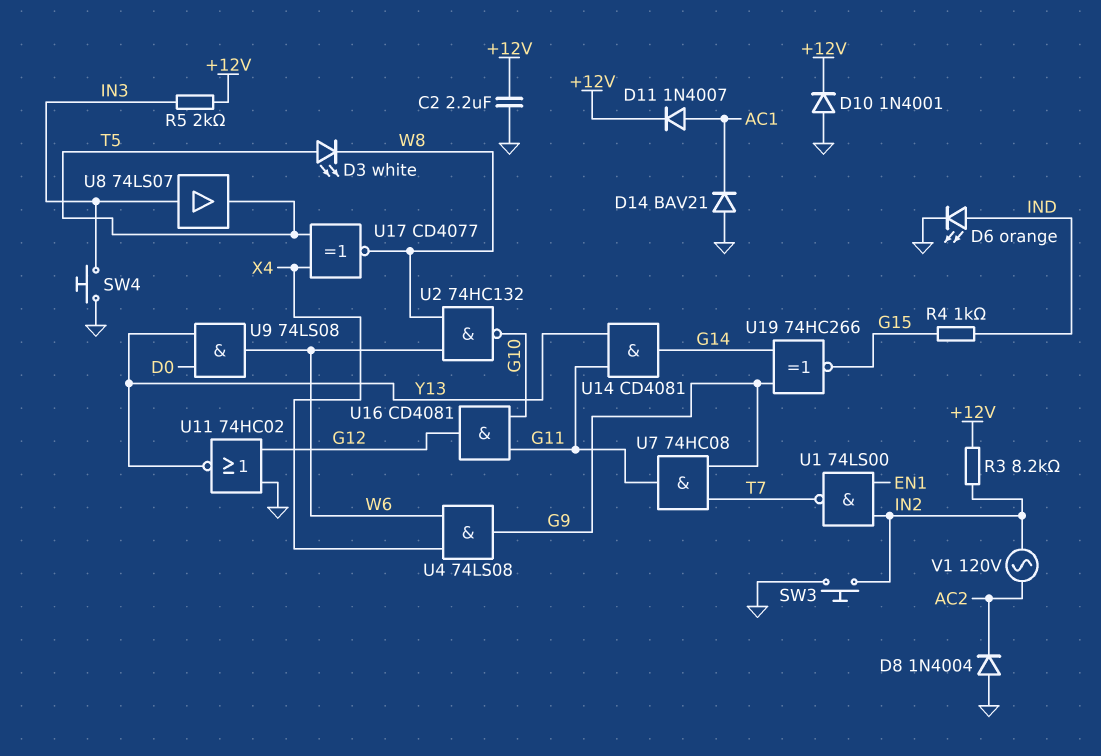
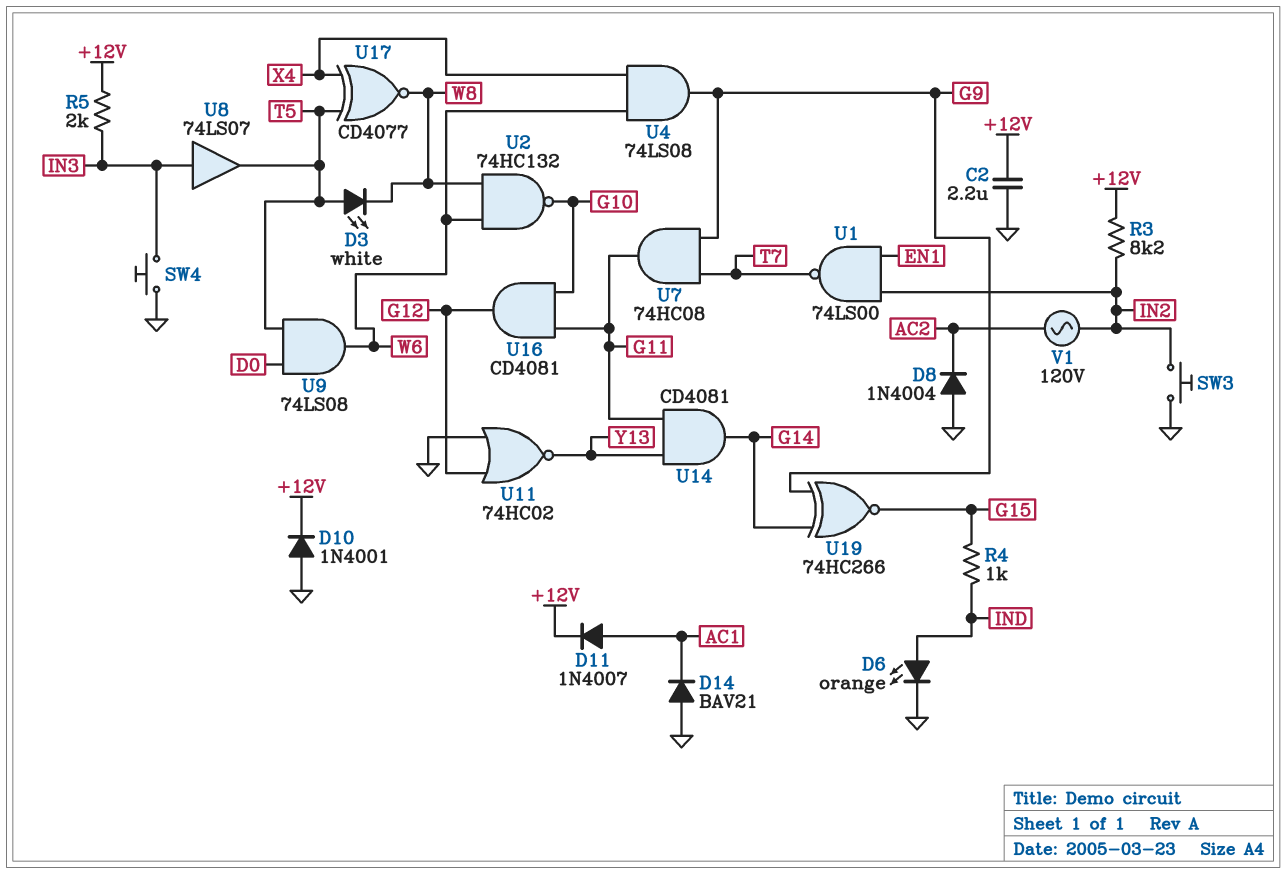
U9: AND 74LS08 (in D0, in Y13, out W6) -> AND 74LS08 (in D0, in T5, out W6)

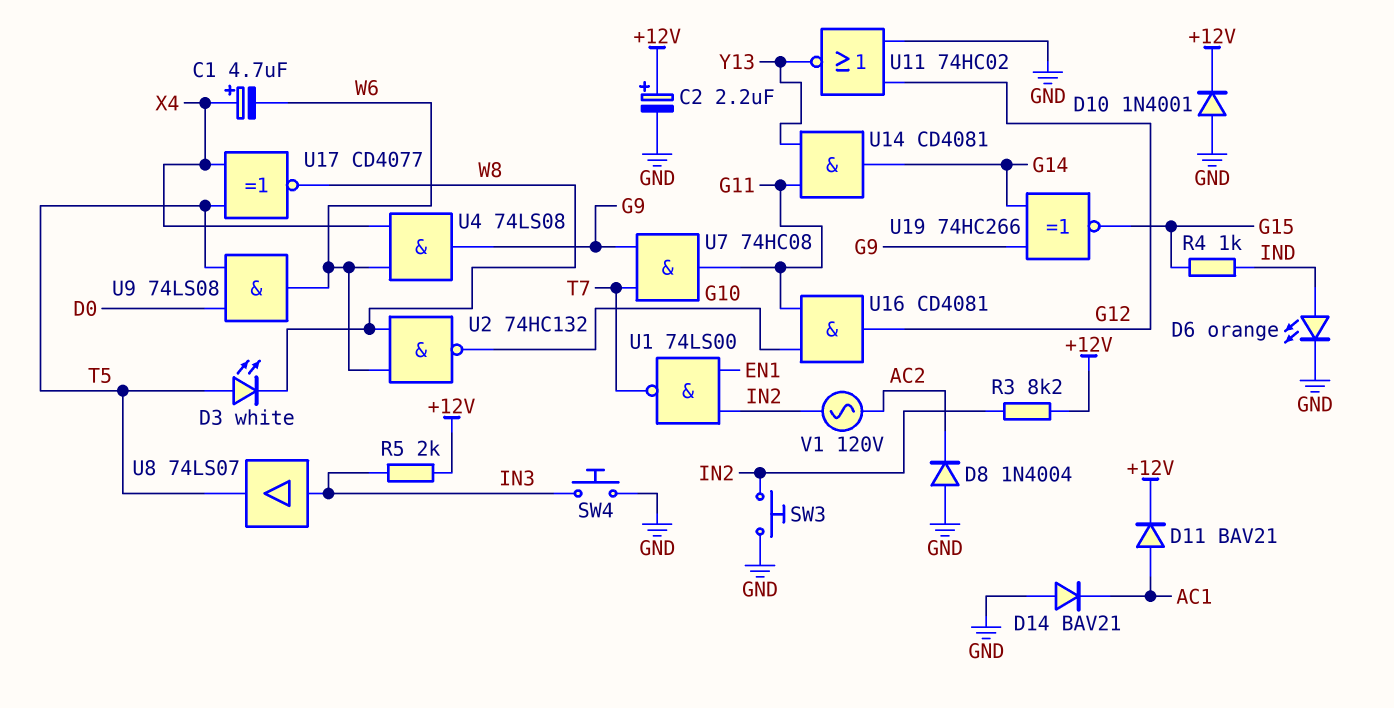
C1: none -> 4.7uF (plus X4, minus W6)
C2: 2.2uF (+12V, GND) -> 2.2uF (plus +12V, minus GND)
D11: diode 1N4007 (A AC1, K +12V) -> diode BAV21 (A AC1, K +12V)

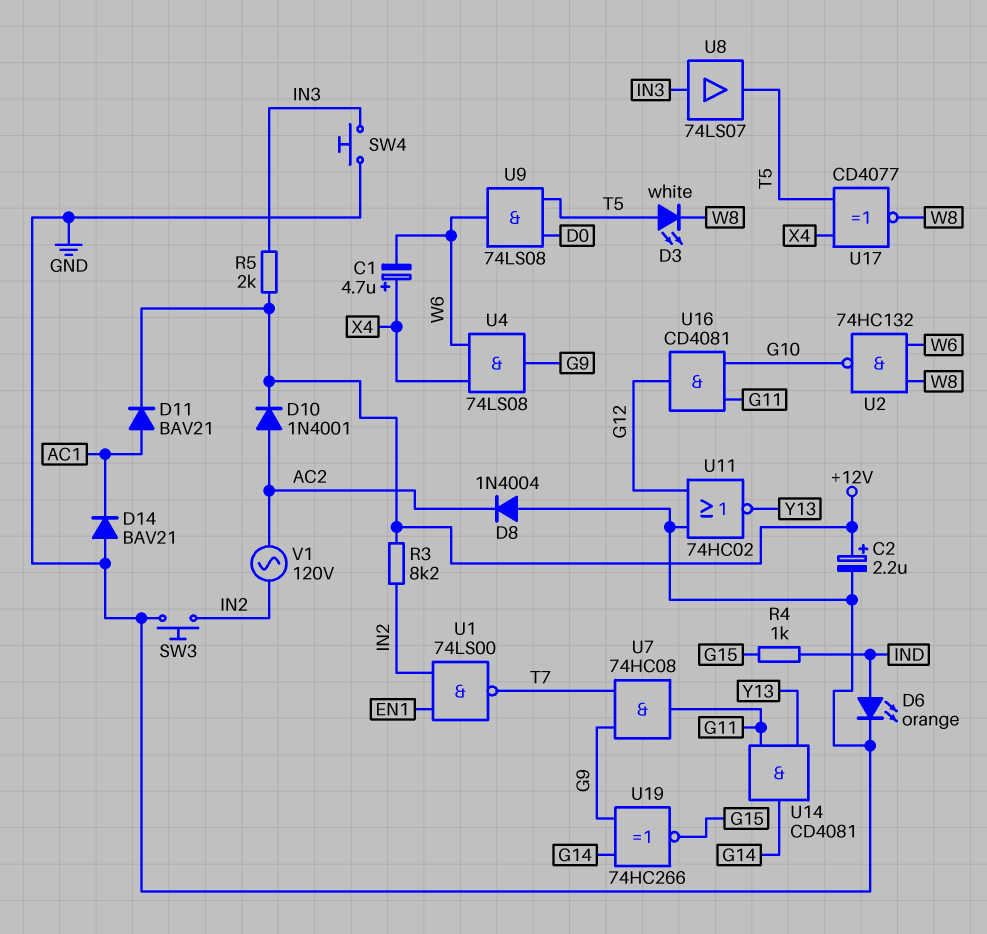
D10: diode 1N4001 (A GND, K +12V) -> diode 1N4001 (A AC2, K +12V)

